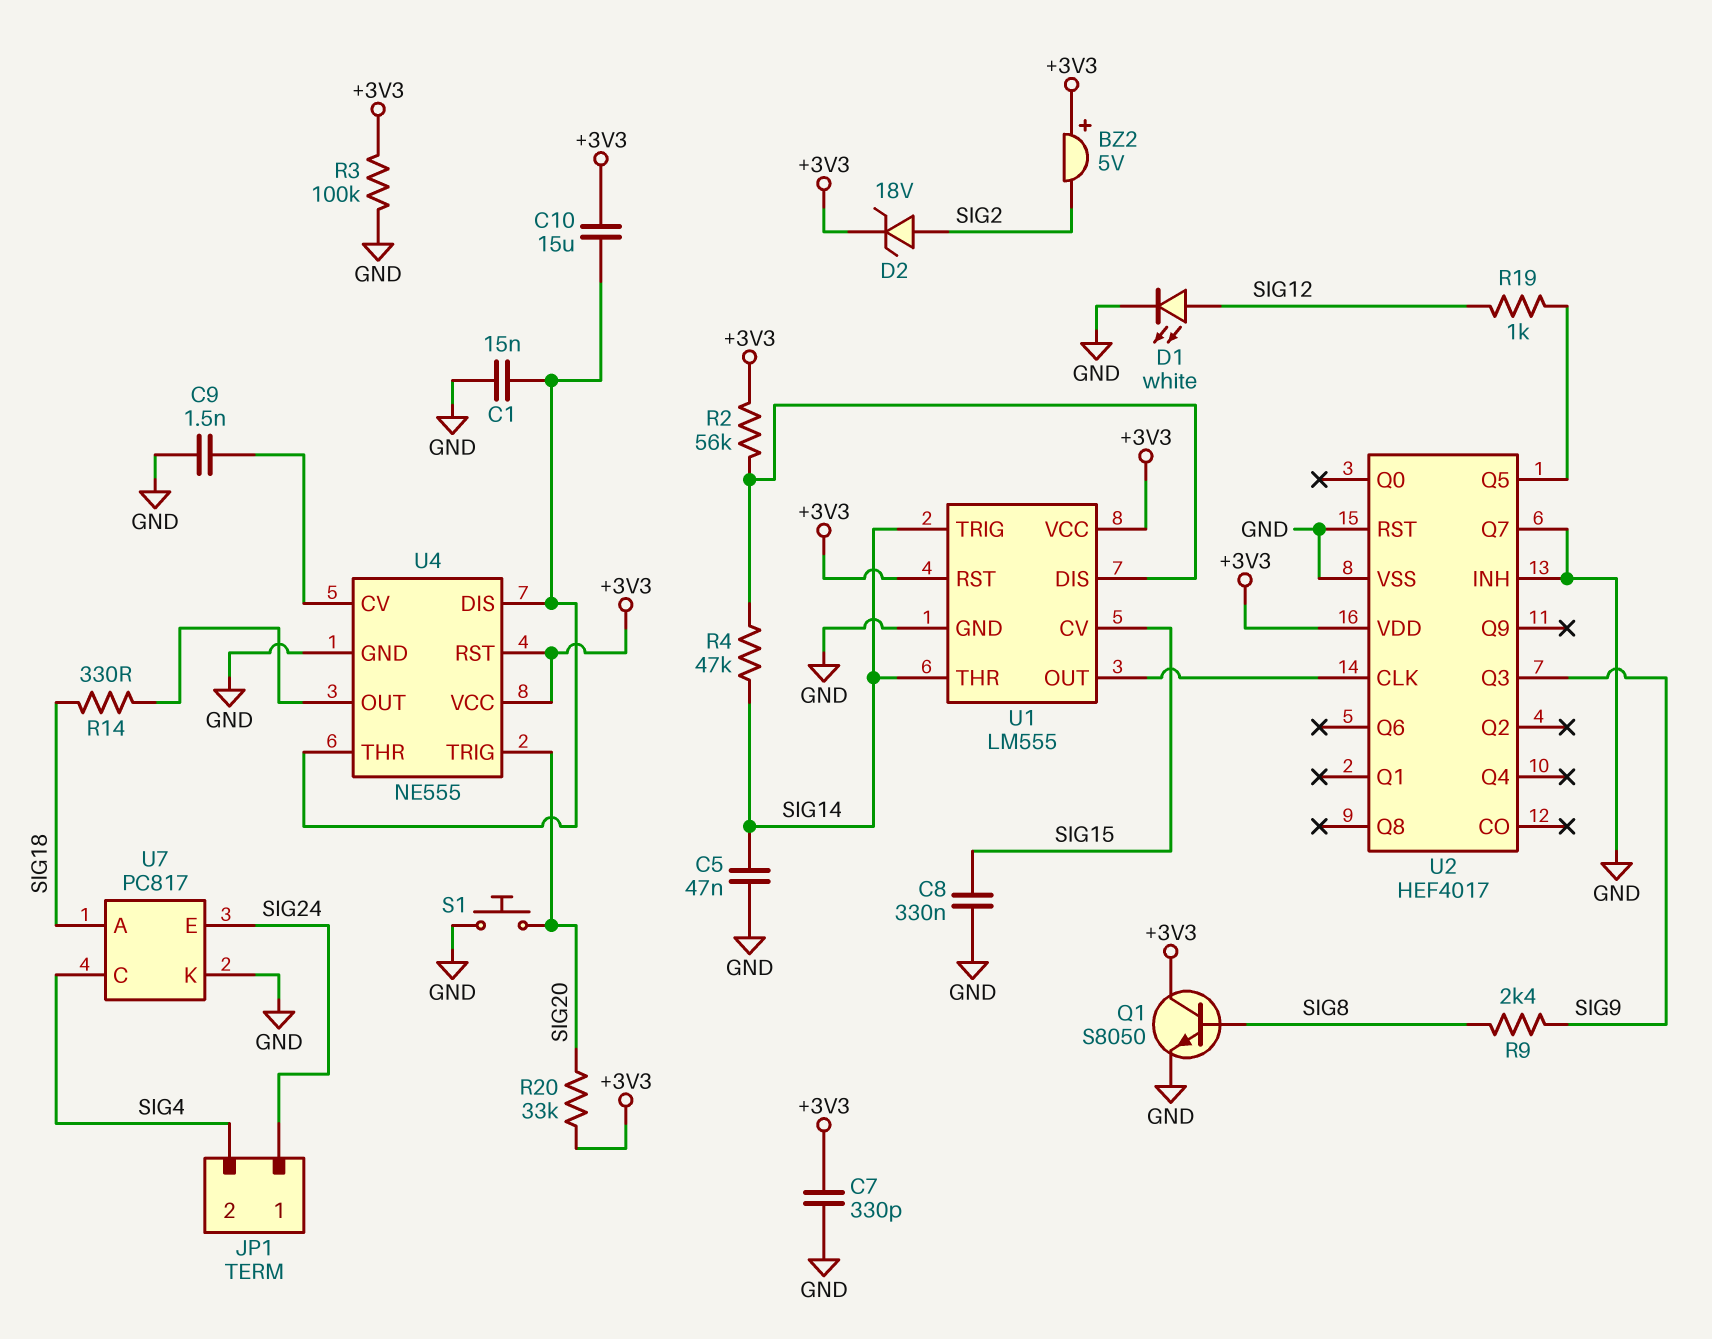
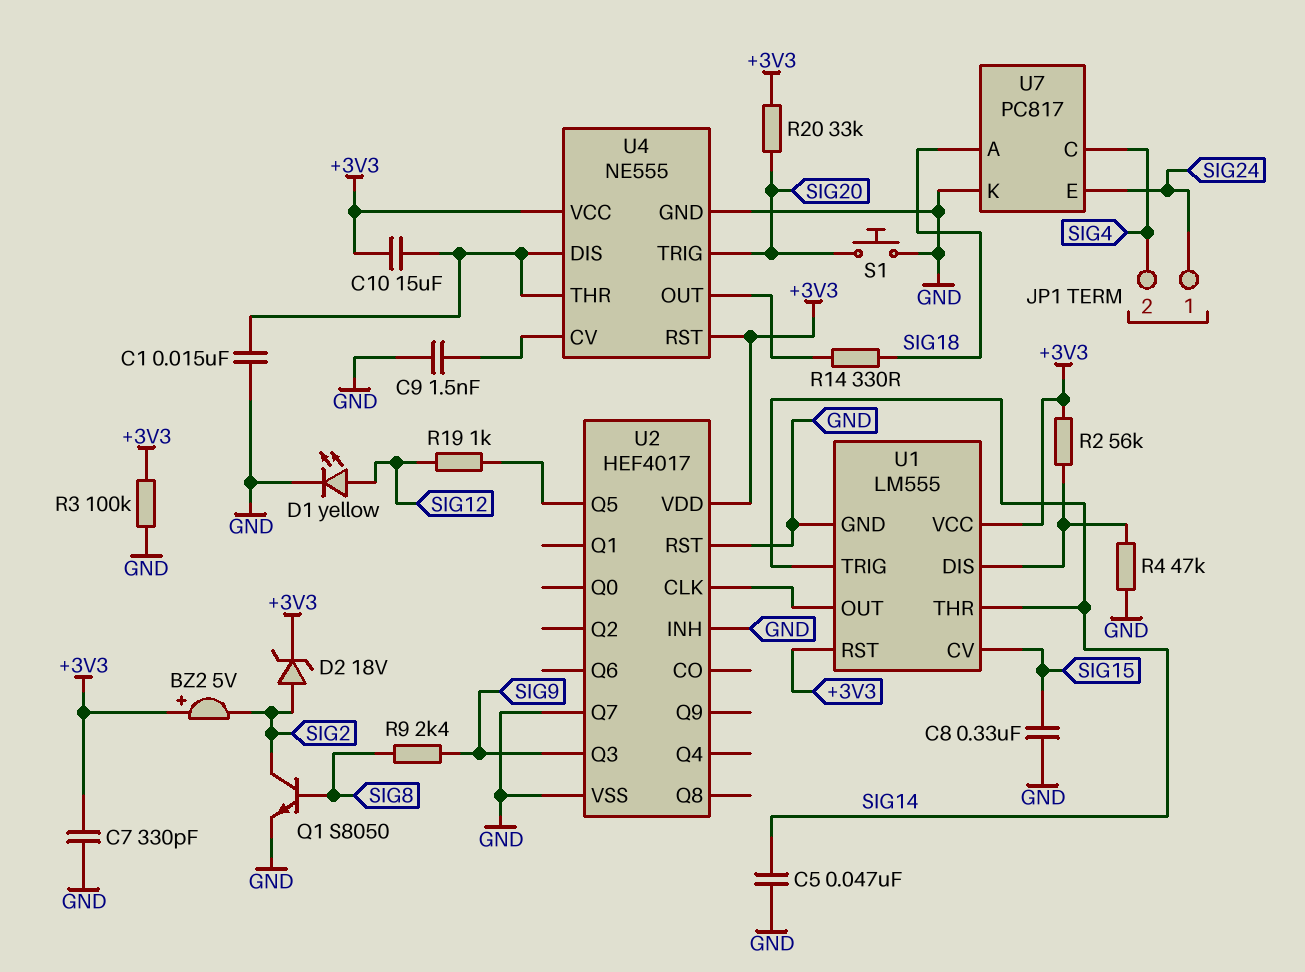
D1: LED white (A SIG12, K GND) -> LED yellow (A SIG12, K GND)
Q1: NPN S8050 (B SIG8, C +3V3, E GND) -> NPN S8050 (B SIG8, C SIG2, E GND)
R4: 47k (SIG14, U1/DIS) -> 47k (GND, U1/DIS)

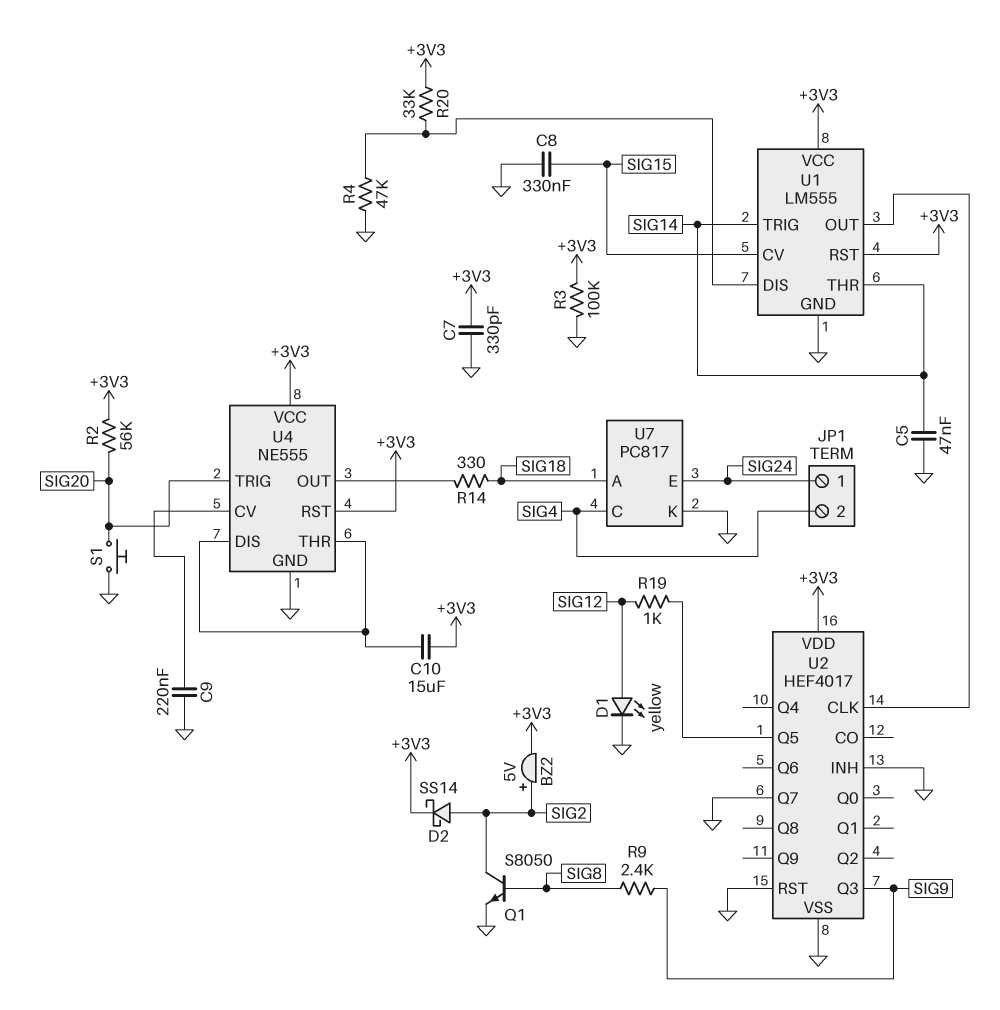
BZ2: buzzer 5V (plus +3V3, minus SIG2) -> buzzer 5V (plus SIG2, minus +3V3)
C1: 15nF (GND, U4/DIS) -> none
C9: 1.5nF (GND, U4/CV) -> 220nF (GND, U4/CV)
D2: zener 18V (A SIG2, K +3V3) -> schottky SS14 (A SIG2, K +3V3)
R2: 56k (+3V3, U1/DIS) -> 56k (+3V3, SIG20)
R20: 33k (+3V3, SIG20) -> 33k (+3V3, U1/DIS)

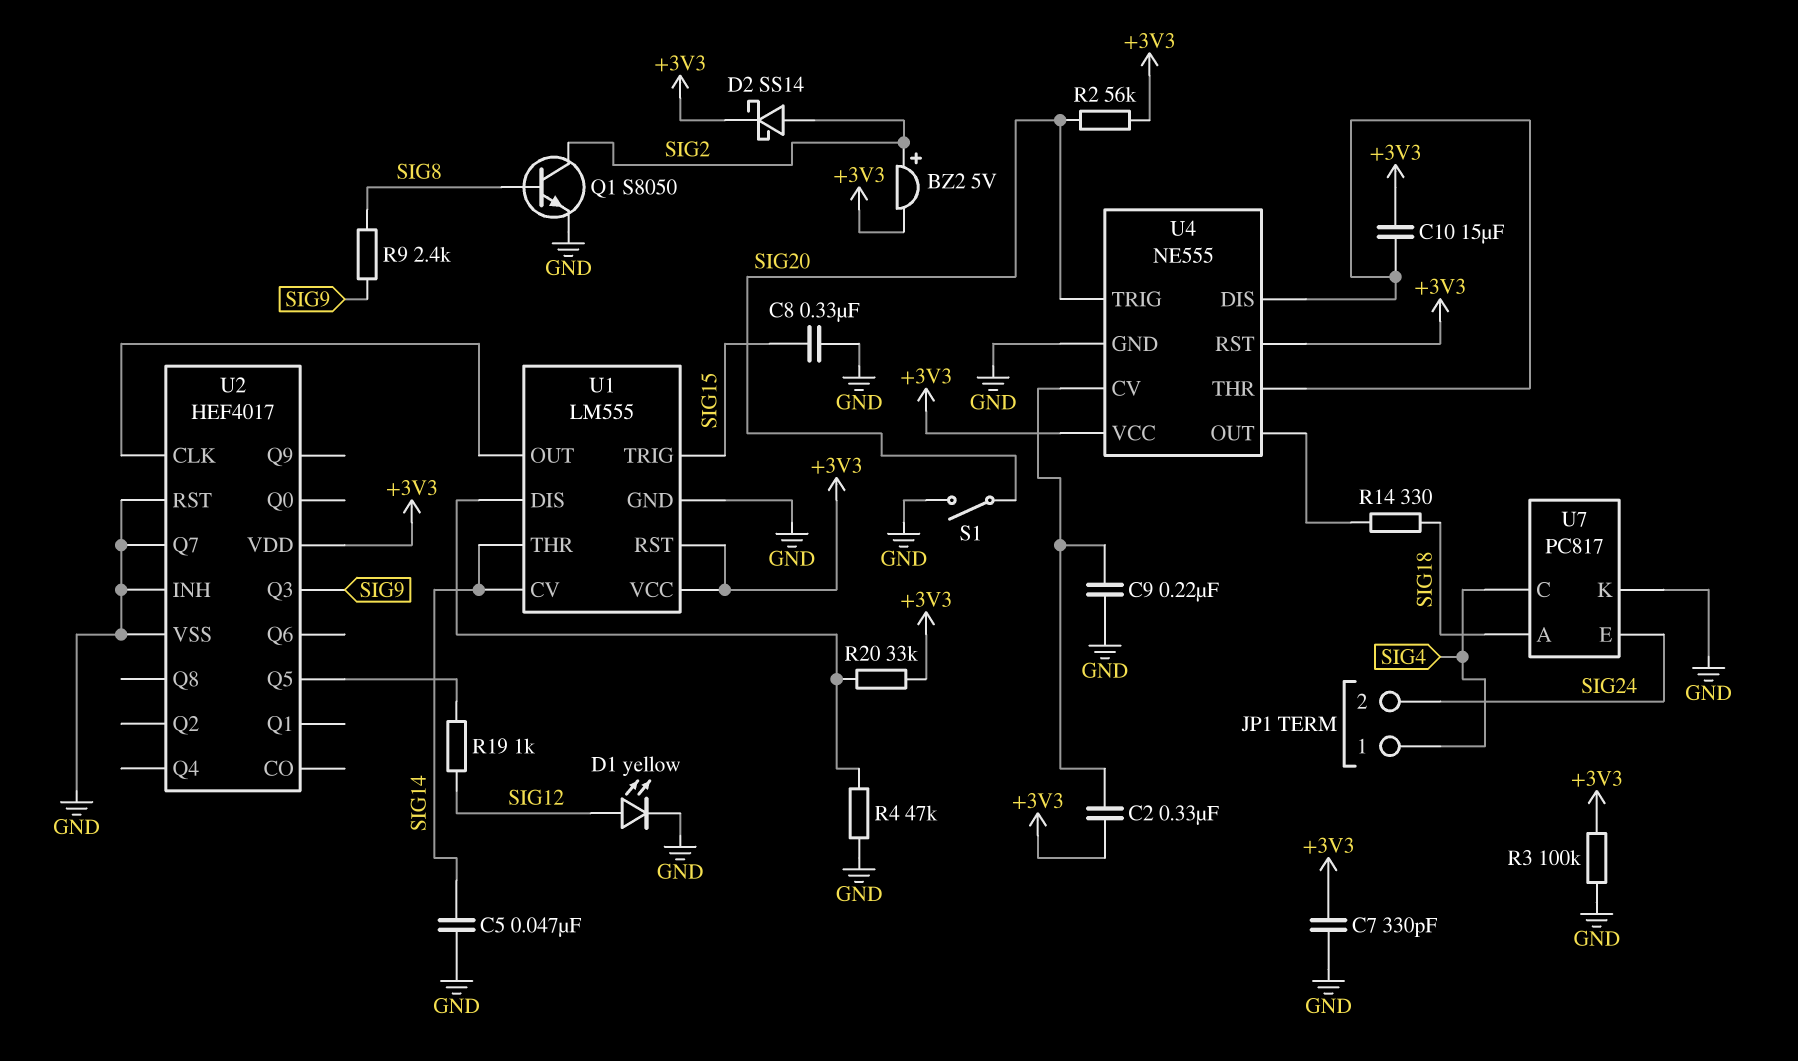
C2: none -> 330nF (+3V3, U4/CV)
JP1 pin 1: SIG24 -> SIG4
JP1 pin 2: SIG4 -> SIG24
S1: button (GND, SIG20) -> switch (GND, SIG20)
U1 pin CV: SIG15 -> SIG14
U1 pin TRIG: SIG14 -> SIG15

